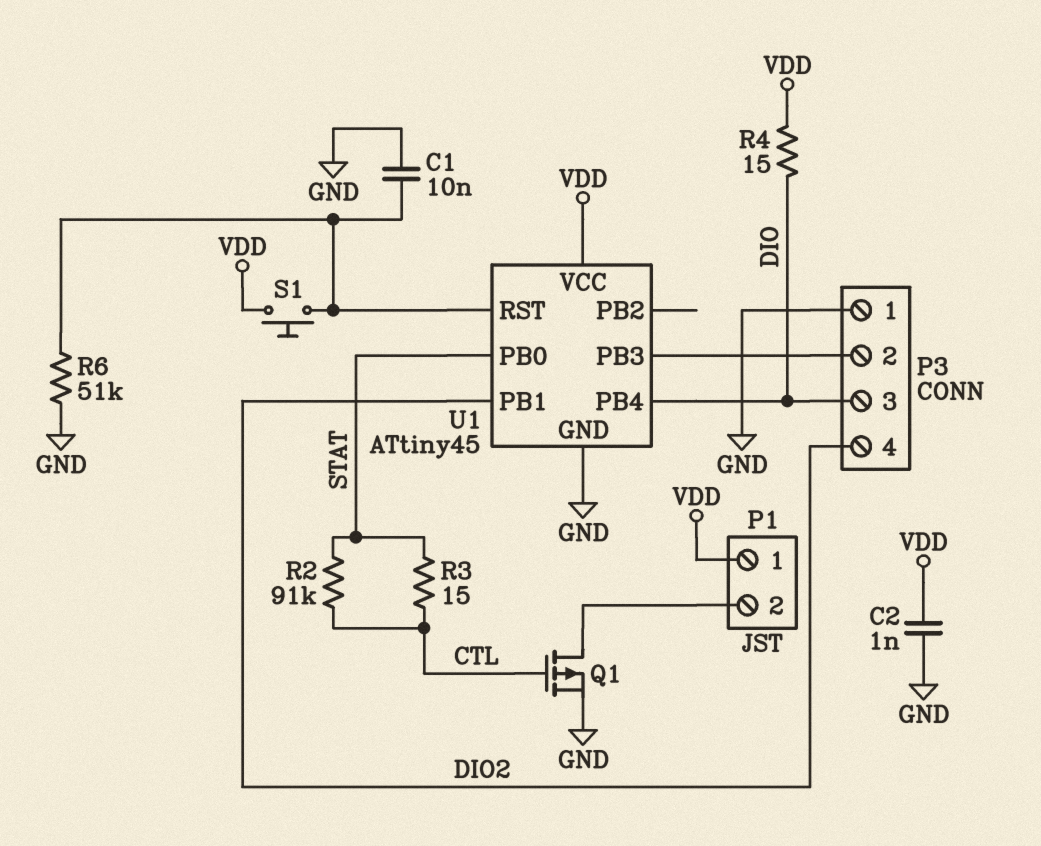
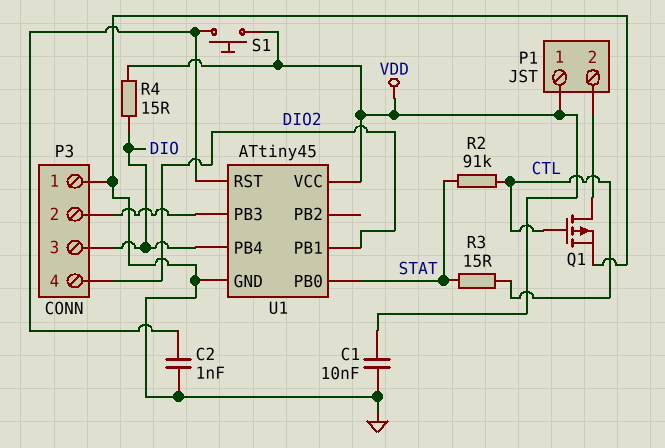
C1: 10nF (GND, U1/RST) -> 10nF (GND, VDD)
C2: 1nF (GND, VDD) -> 1nF (GND, U1/RST)
R6: 51k (GND, U1/RST) -> none

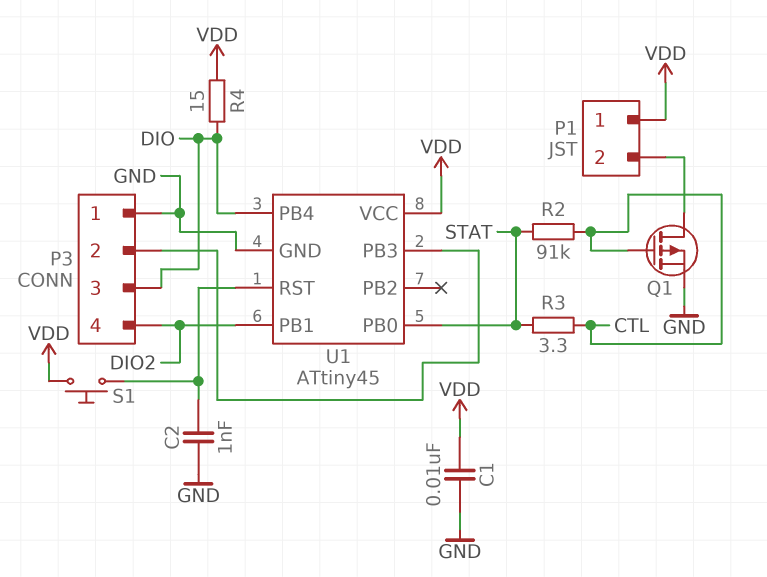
R3: 15 (CTL, STAT) -> 3.3 (CTL, STAT)

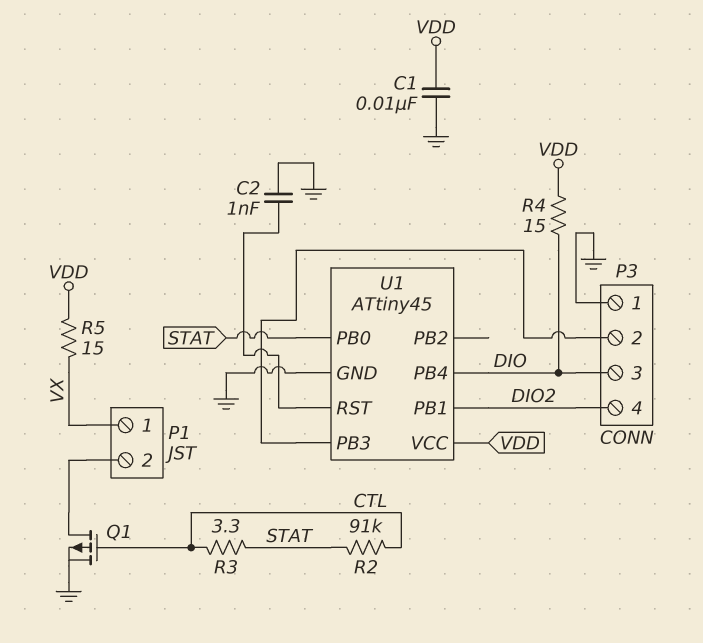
P1 pin 1: VDD -> VX
R5: none -> 15 (VDD, VX)
S1: button (U1/RST, VDD) -> none

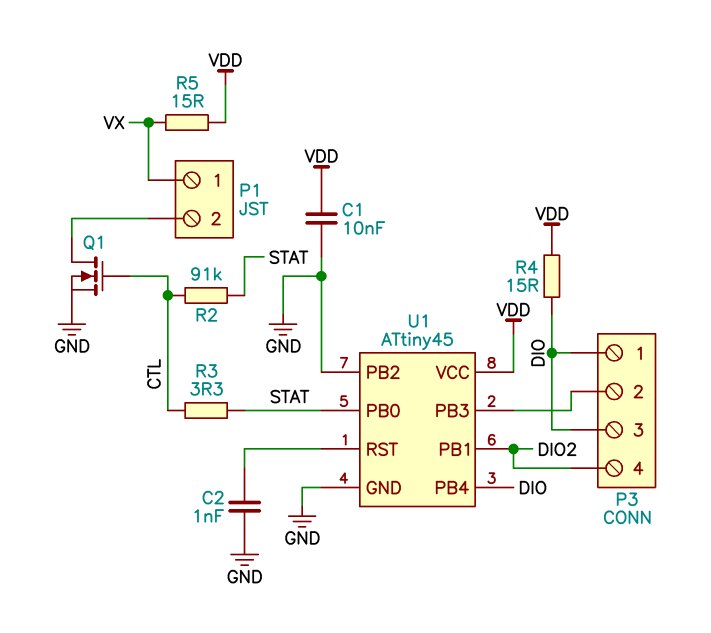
P3 pin 1: GND -> DIO
Q1: PMOS (G CTL, D P1/2, S GND) -> NMOS (G CTL, D P1/2, S GND)
U1 pin PB2: none -> GND

